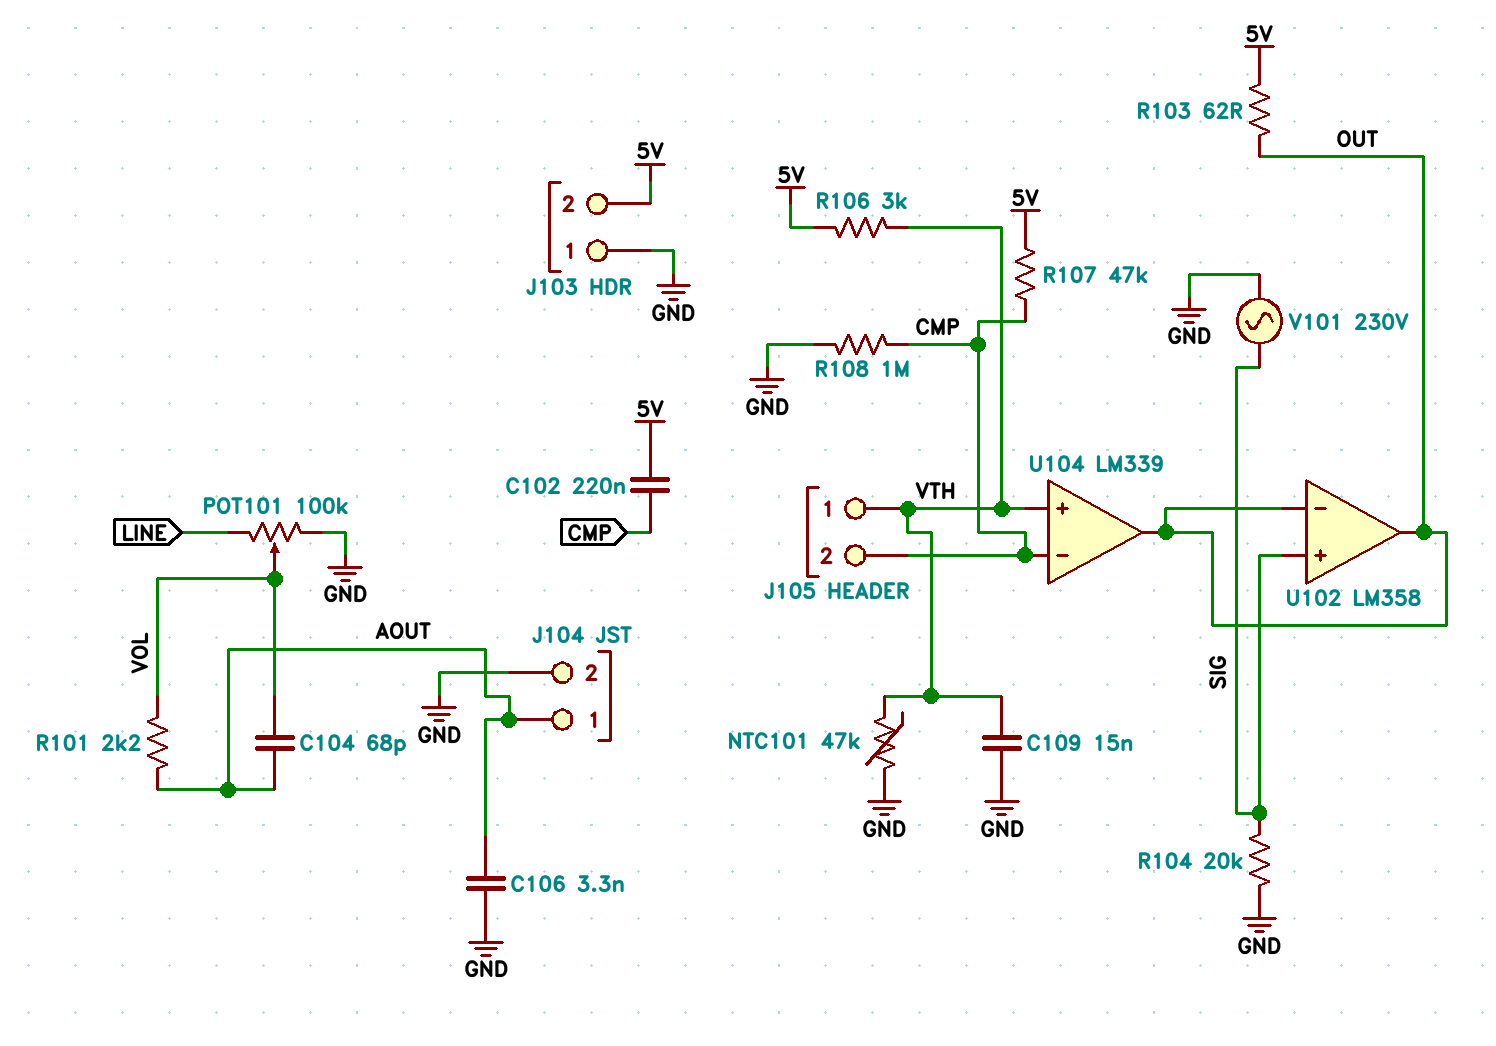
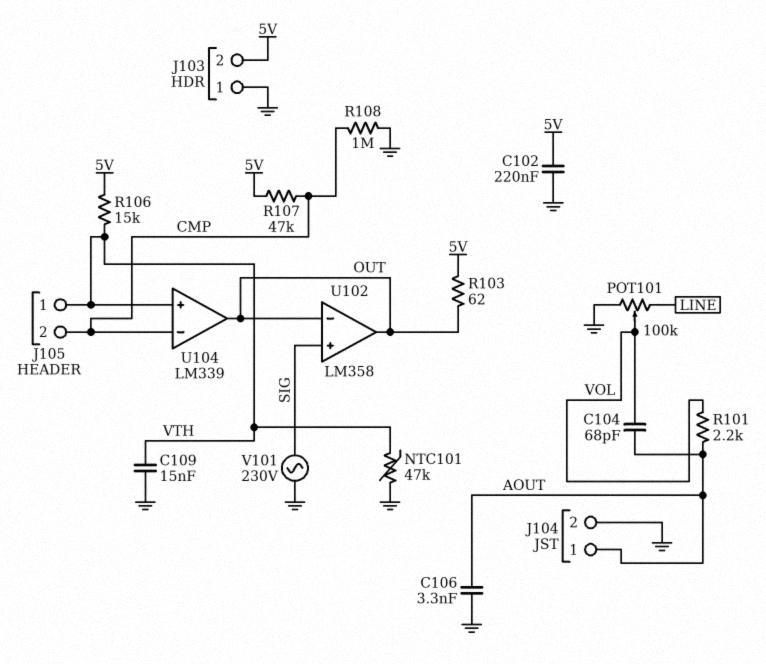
C102: 220nF (5V, CMP) -> 220nF (5V, GND)
R104: 20k (GND, SIG) -> none
R106: 3k (5V, VTH) -> 15k (5V, VTH)

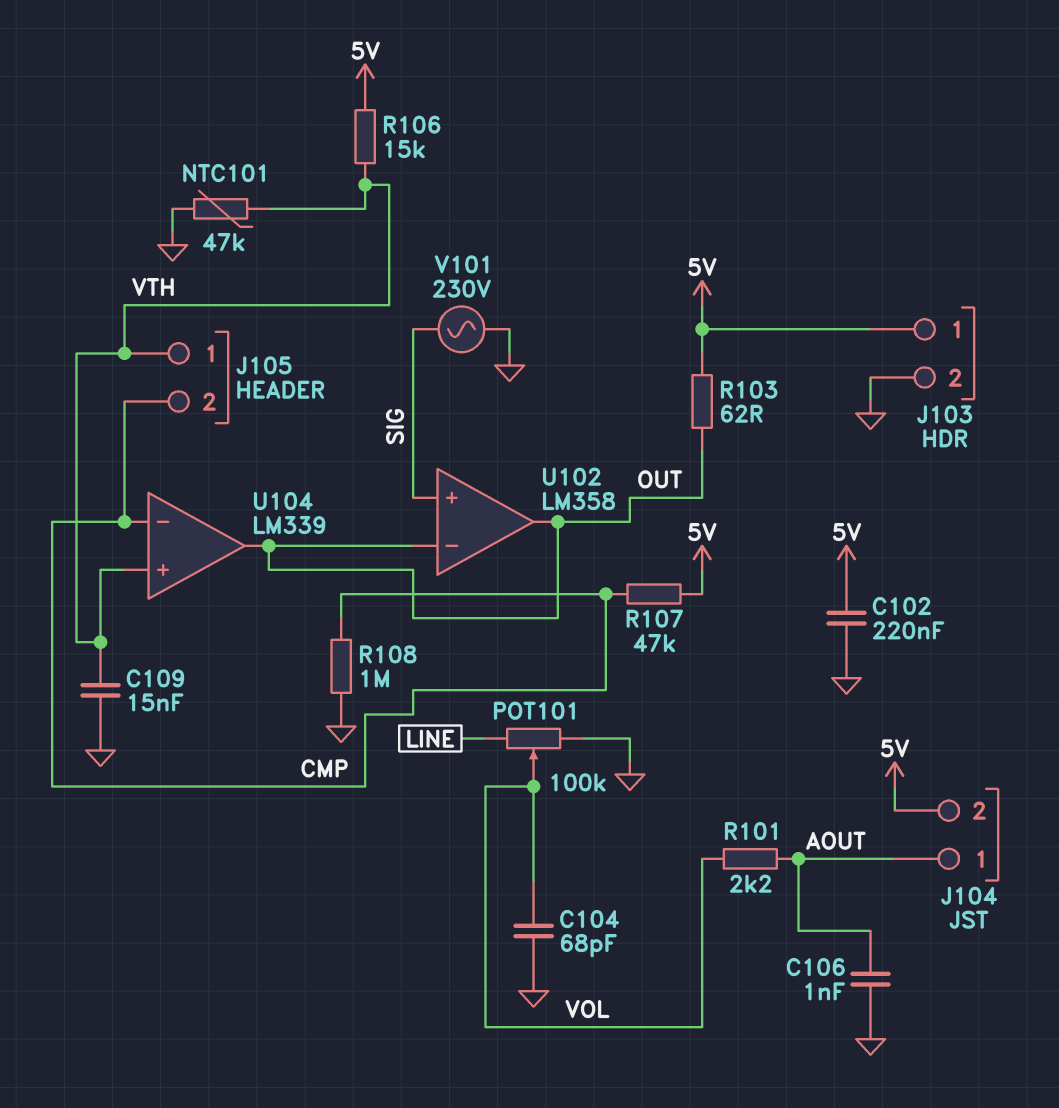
C104: 68pF (AOUT, VOL) -> 68pF (GND, VOL)
C106: 3.3nF (AOUT, GND) -> 1nF (AOUT, GND)
J103 pin 1: GND -> 5V
J103 pin 2: 5V -> GND
J104 pin 2: GND -> 5V

